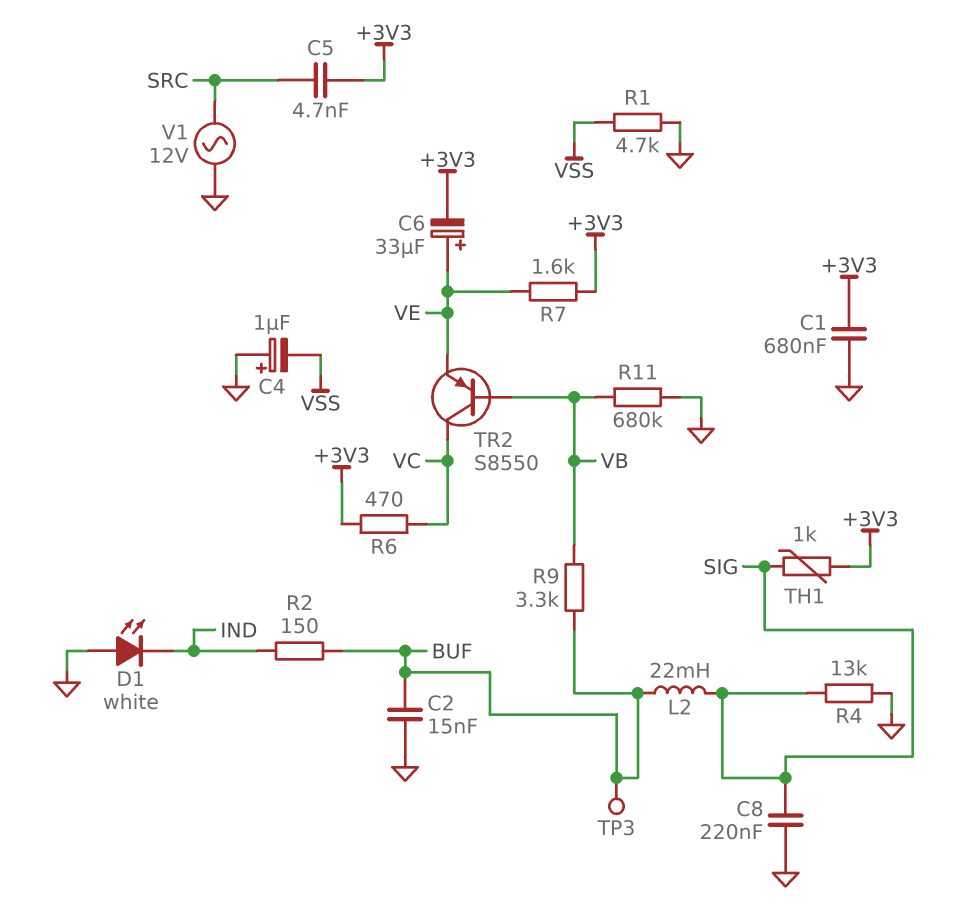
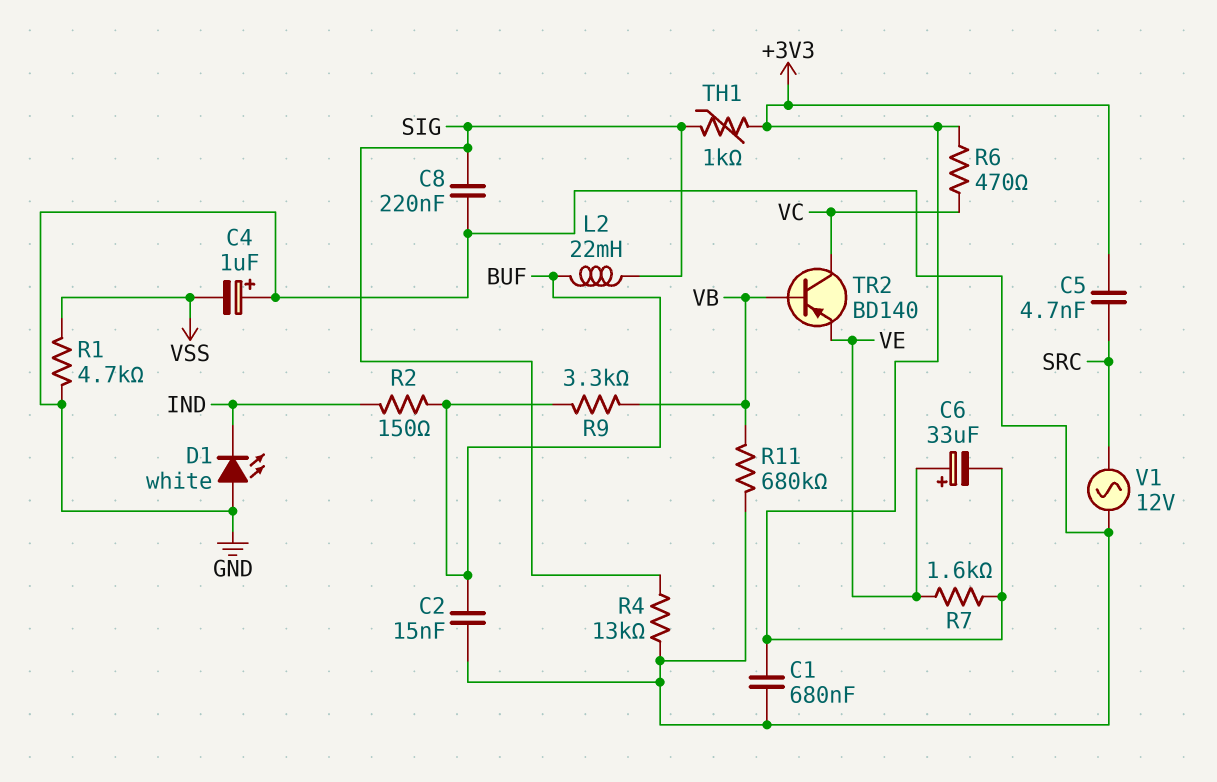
TP3: test point (BUF) -> none
TR2: PNP S8550 (B VB, C VC, E VE) -> PNP BD140 (B VB, C VC, E VE)

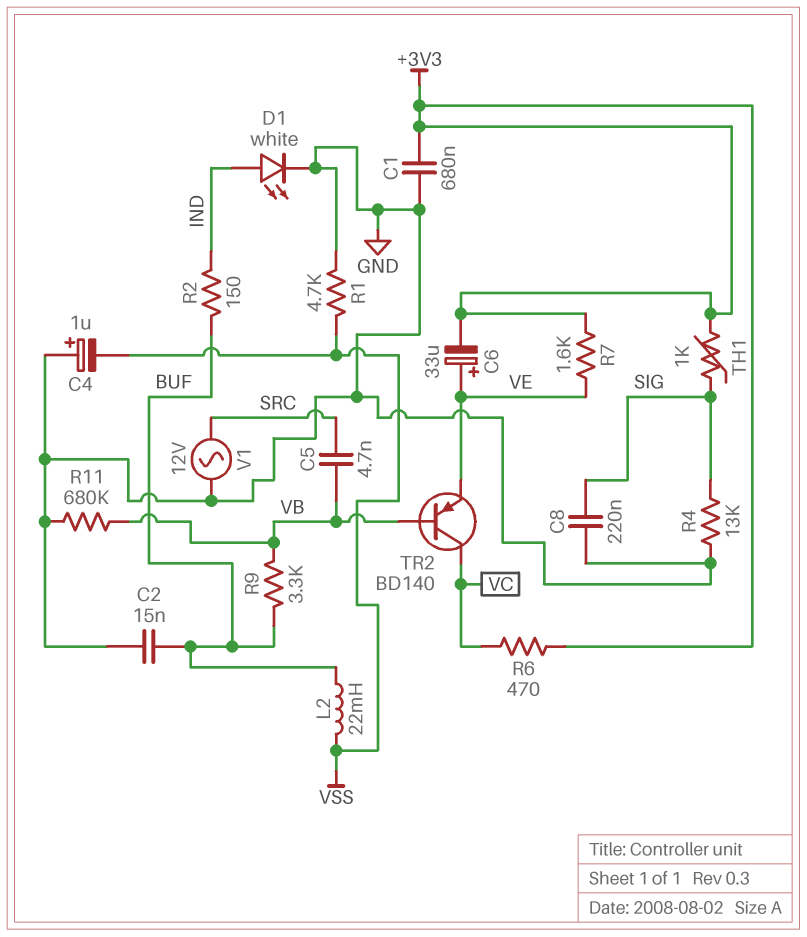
C5: 4.7nF (+3V3, SRC) -> 4.7nF (SRC, VB)
D1: LED white (A GND, K IND) -> LED white (A IND, K GND)
L2: 22mH (BUF, SIG) -> 22mH (BUF, VSS)

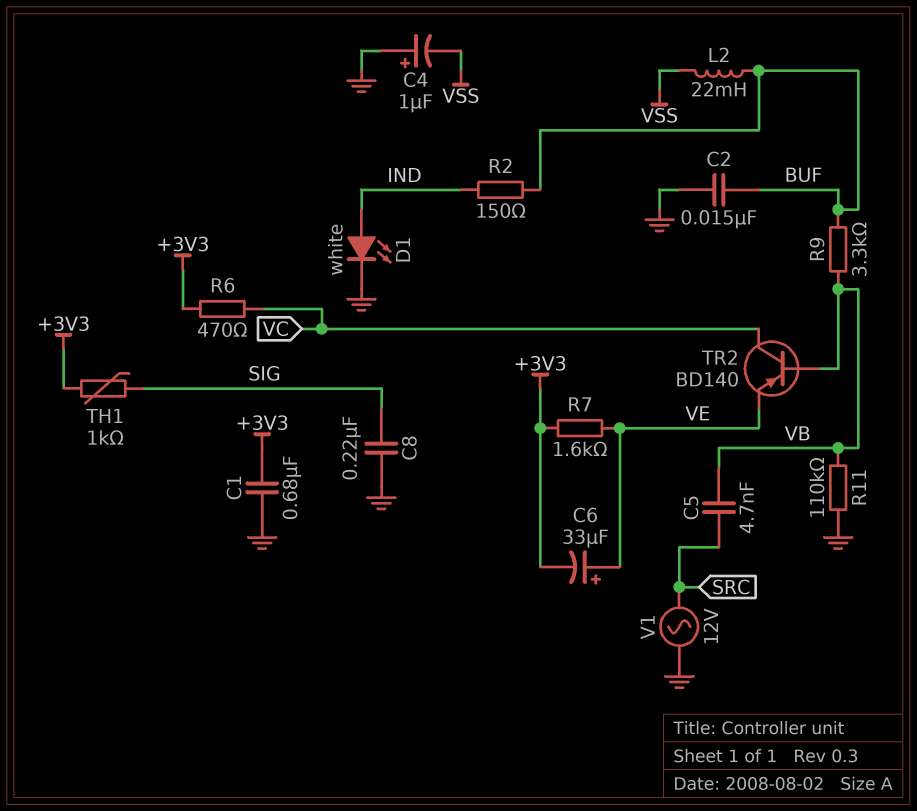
R1: 4.7k (GND, VSS) -> none
R4: 13k (GND, SIG) -> none
R11: 680k (GND, VB) -> 110k (GND, VB)

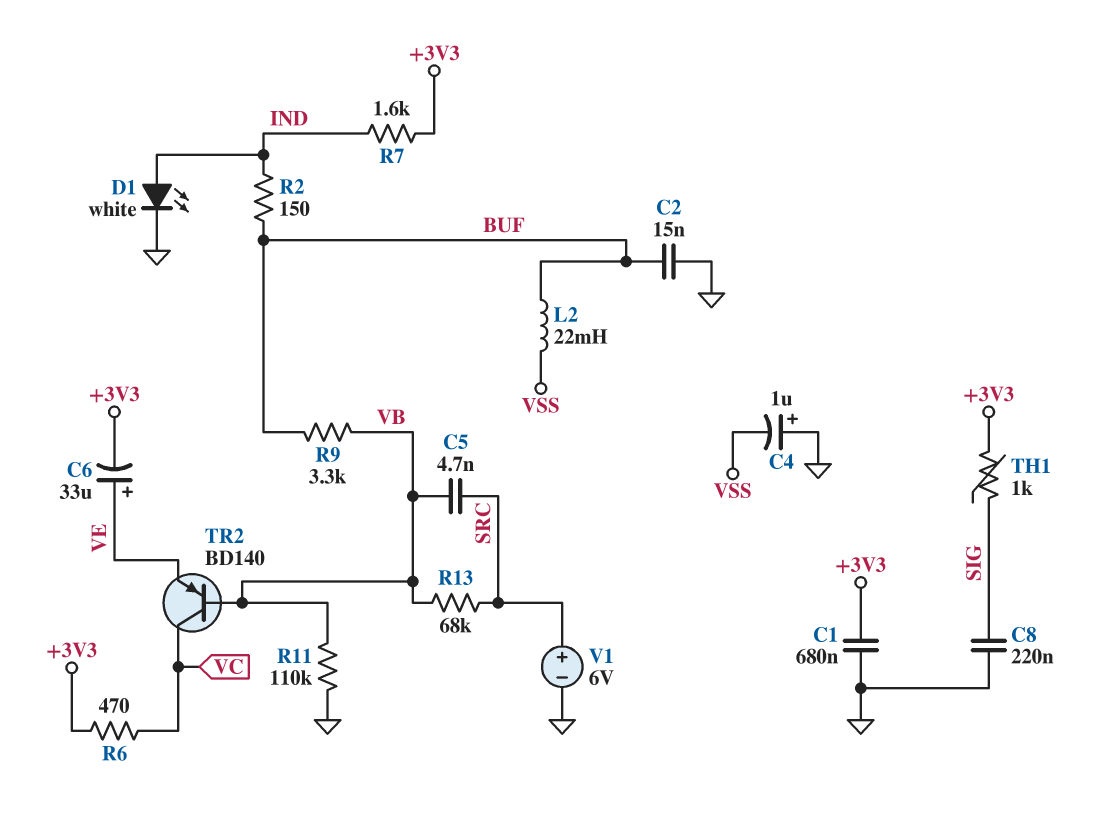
R7: 1.6k (+3V3, VE) -> 1.6k (+3V3, IND)
R13: none -> 68k (SRC, VB)
V1: AC 12V (GND, SRC) -> 6V (plus SRC, minus GND)

